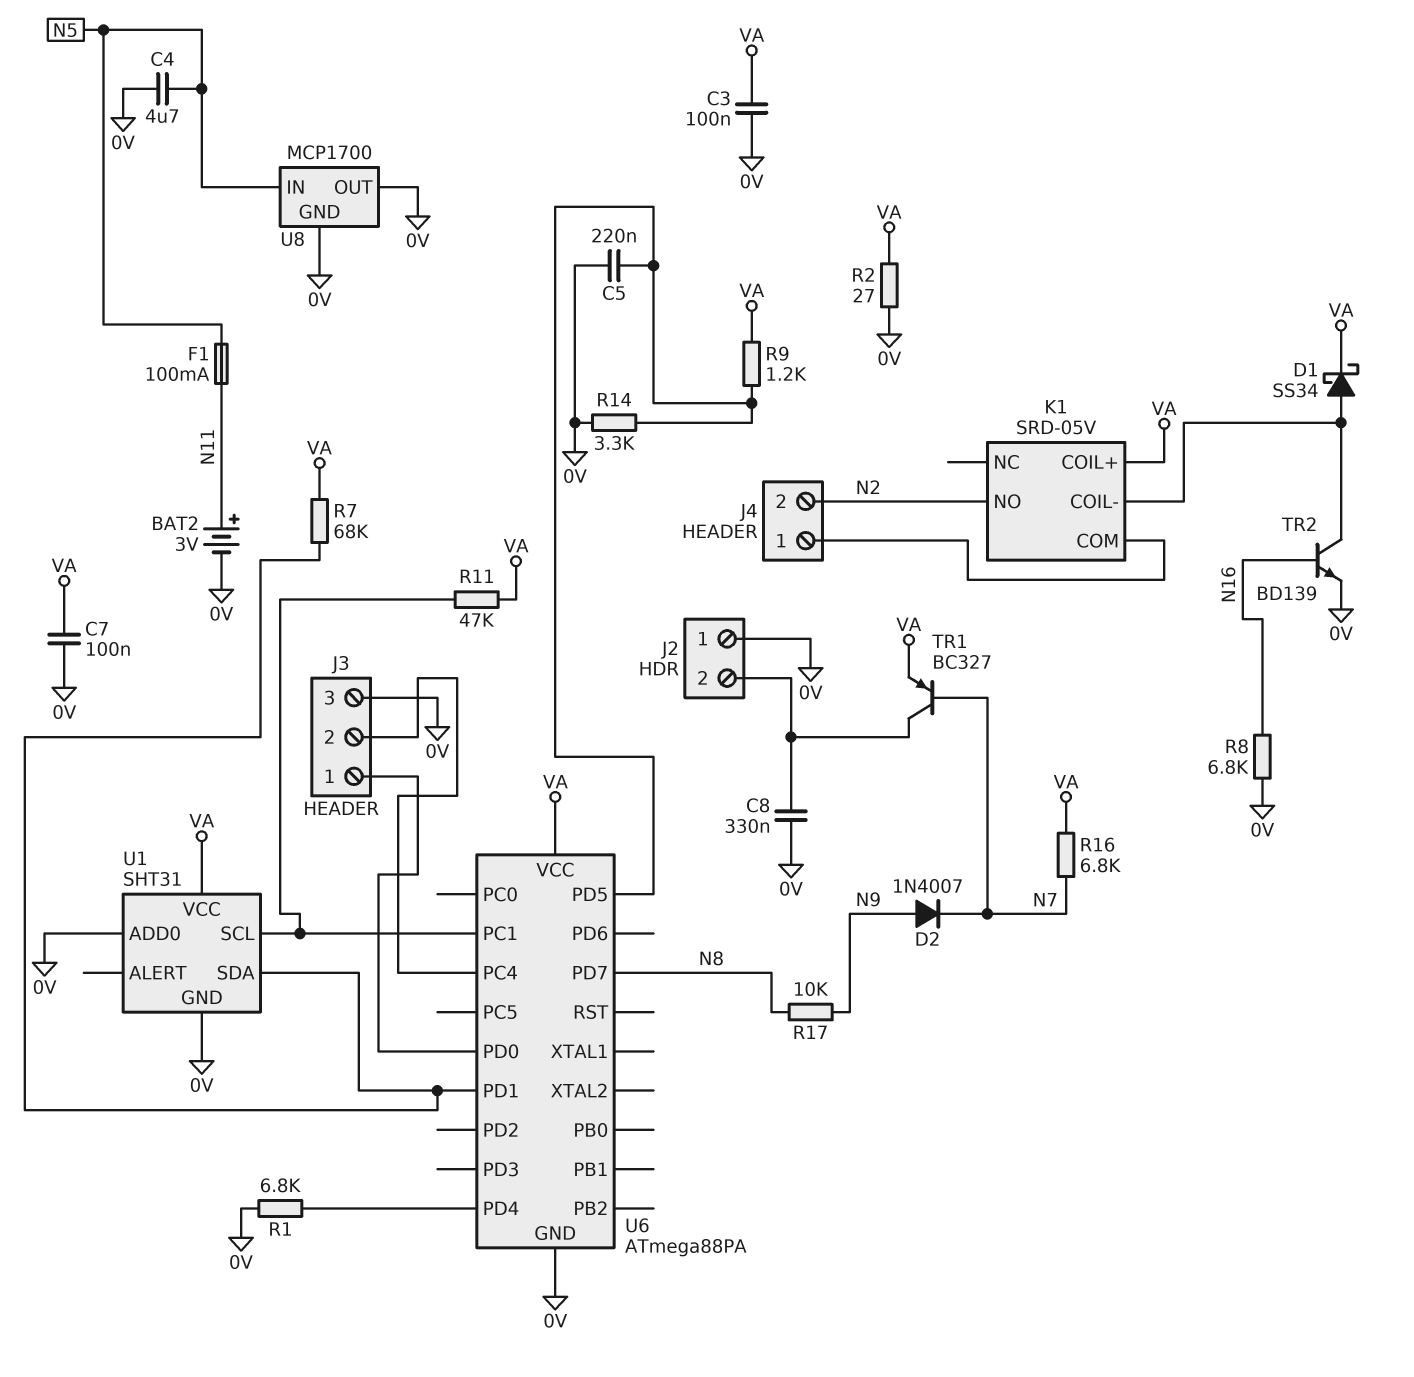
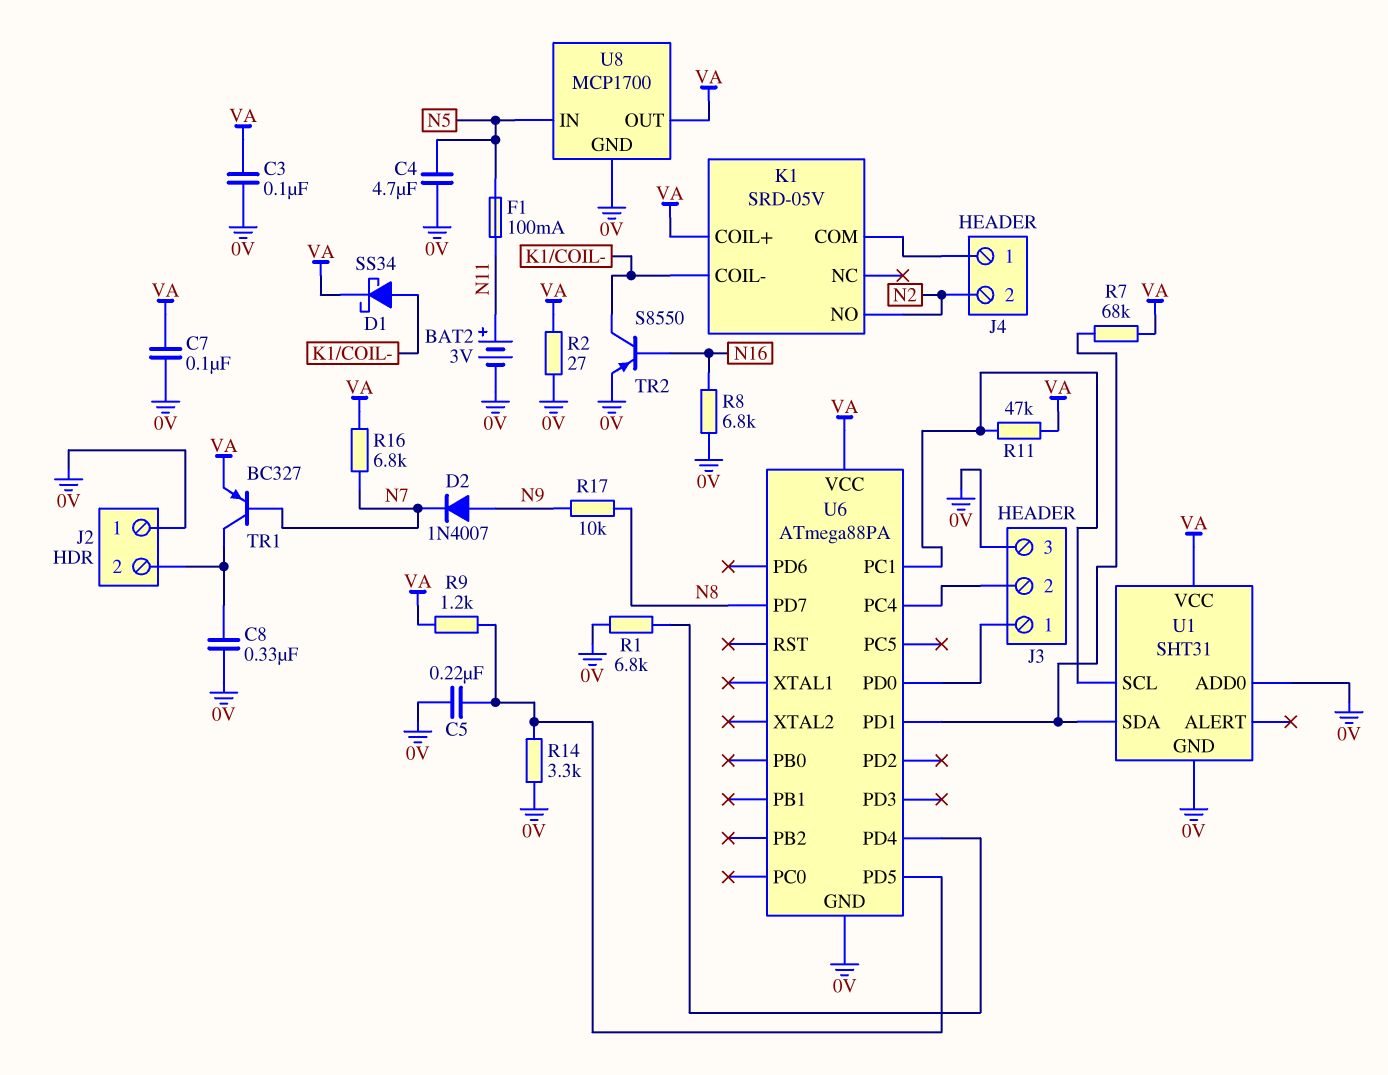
TR2: NPN BD139 (B N16, C K1/COIL-, E 0V) -> PNP S8550 (B N16, C K1/COIL-, E 0V)
U8 pin OUT: 0V -> VA

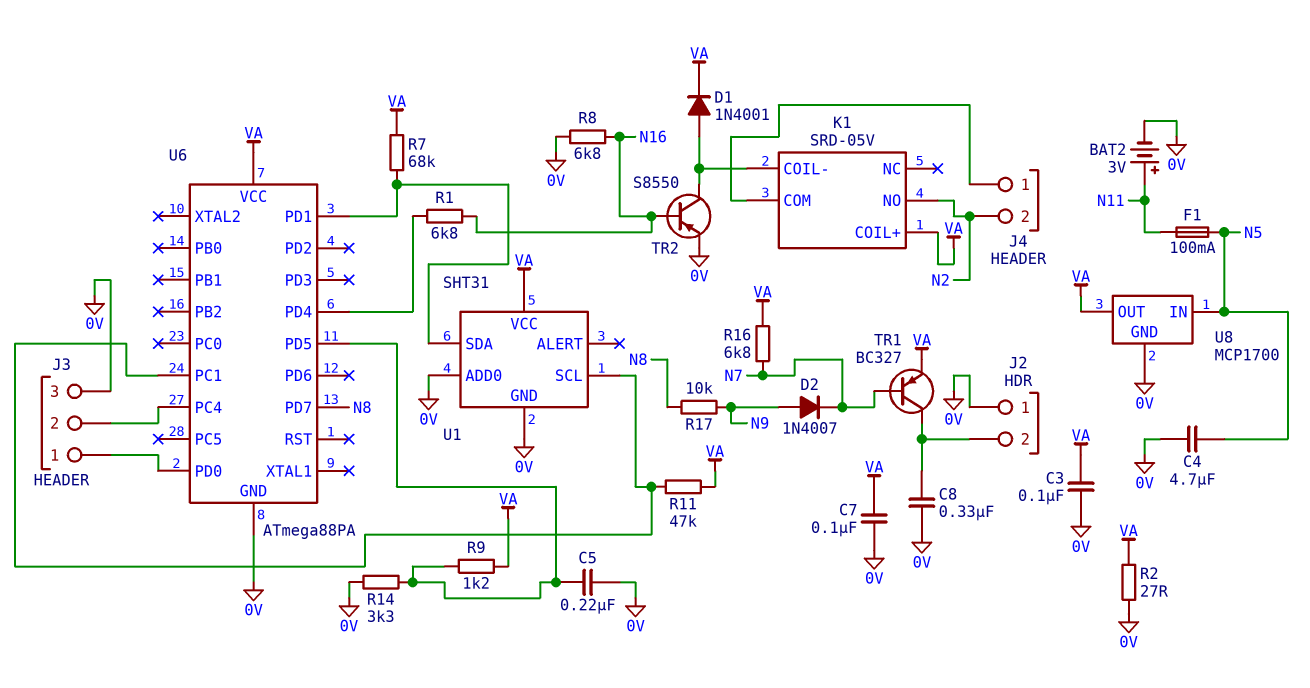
D1: schottky SS34 (A K1/COIL-, K VA) -> diode 1N4001 (A K1/COIL-, K VA)
R1: 6.8k (0V, U6/PD4) -> 6.8k (N16, U6/PD4)

